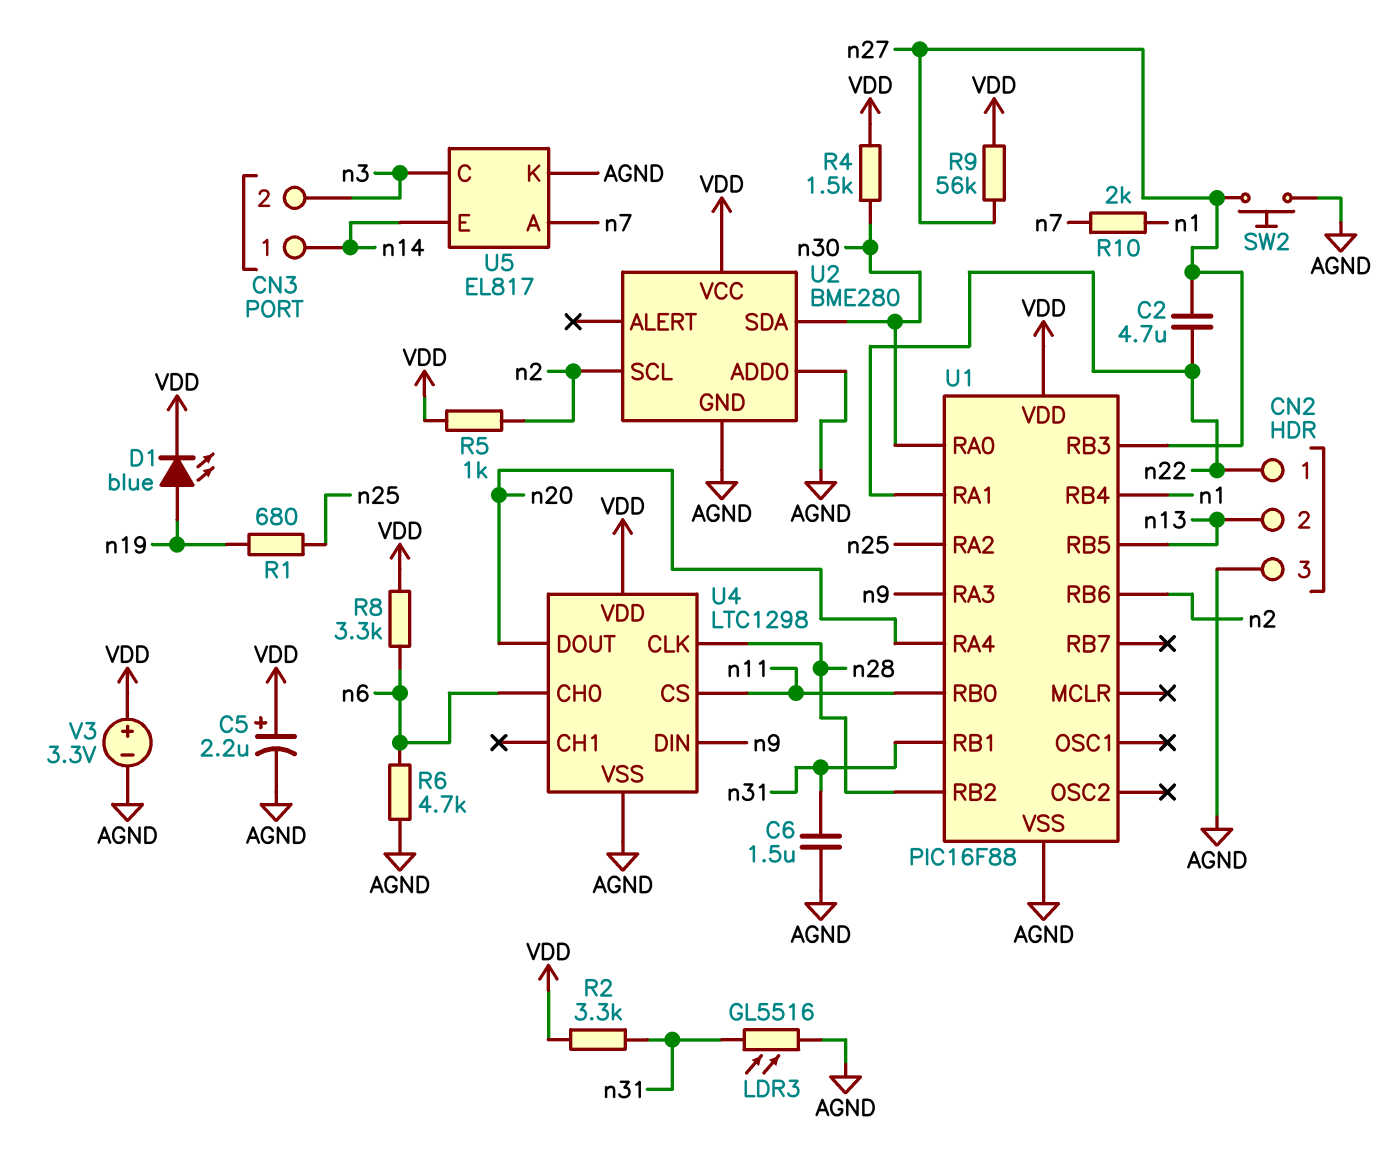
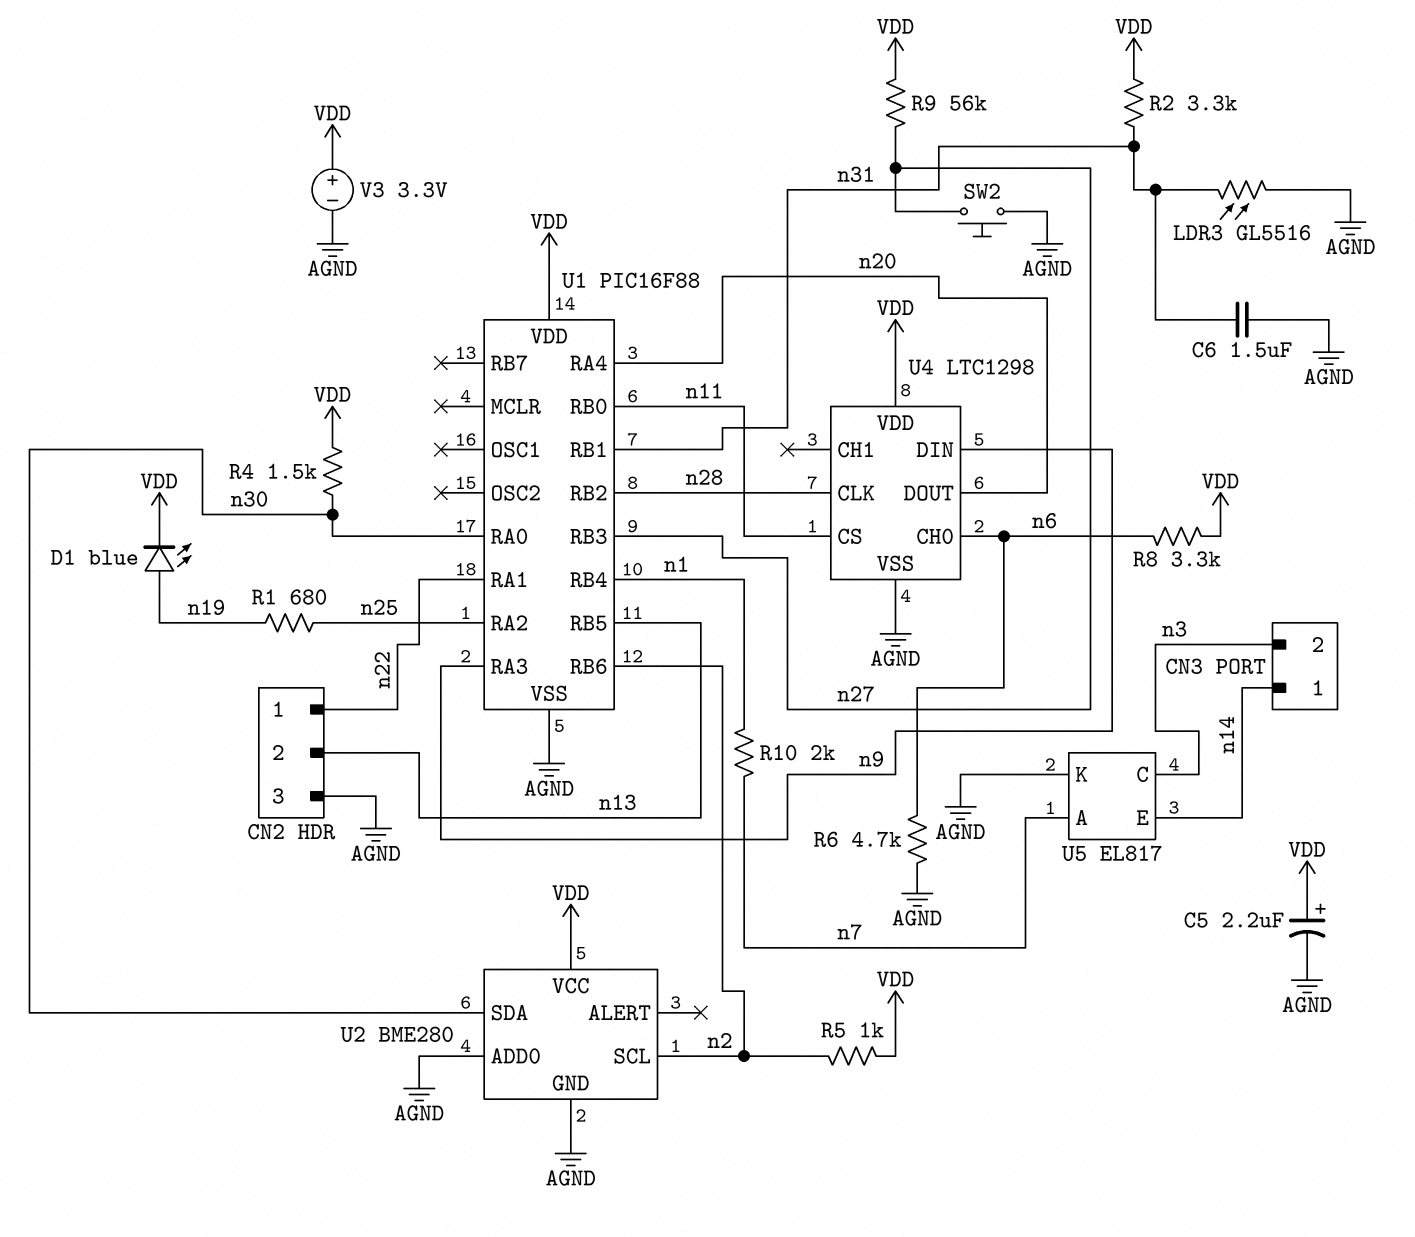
C2: 4.7uF (n22, n27) -> none

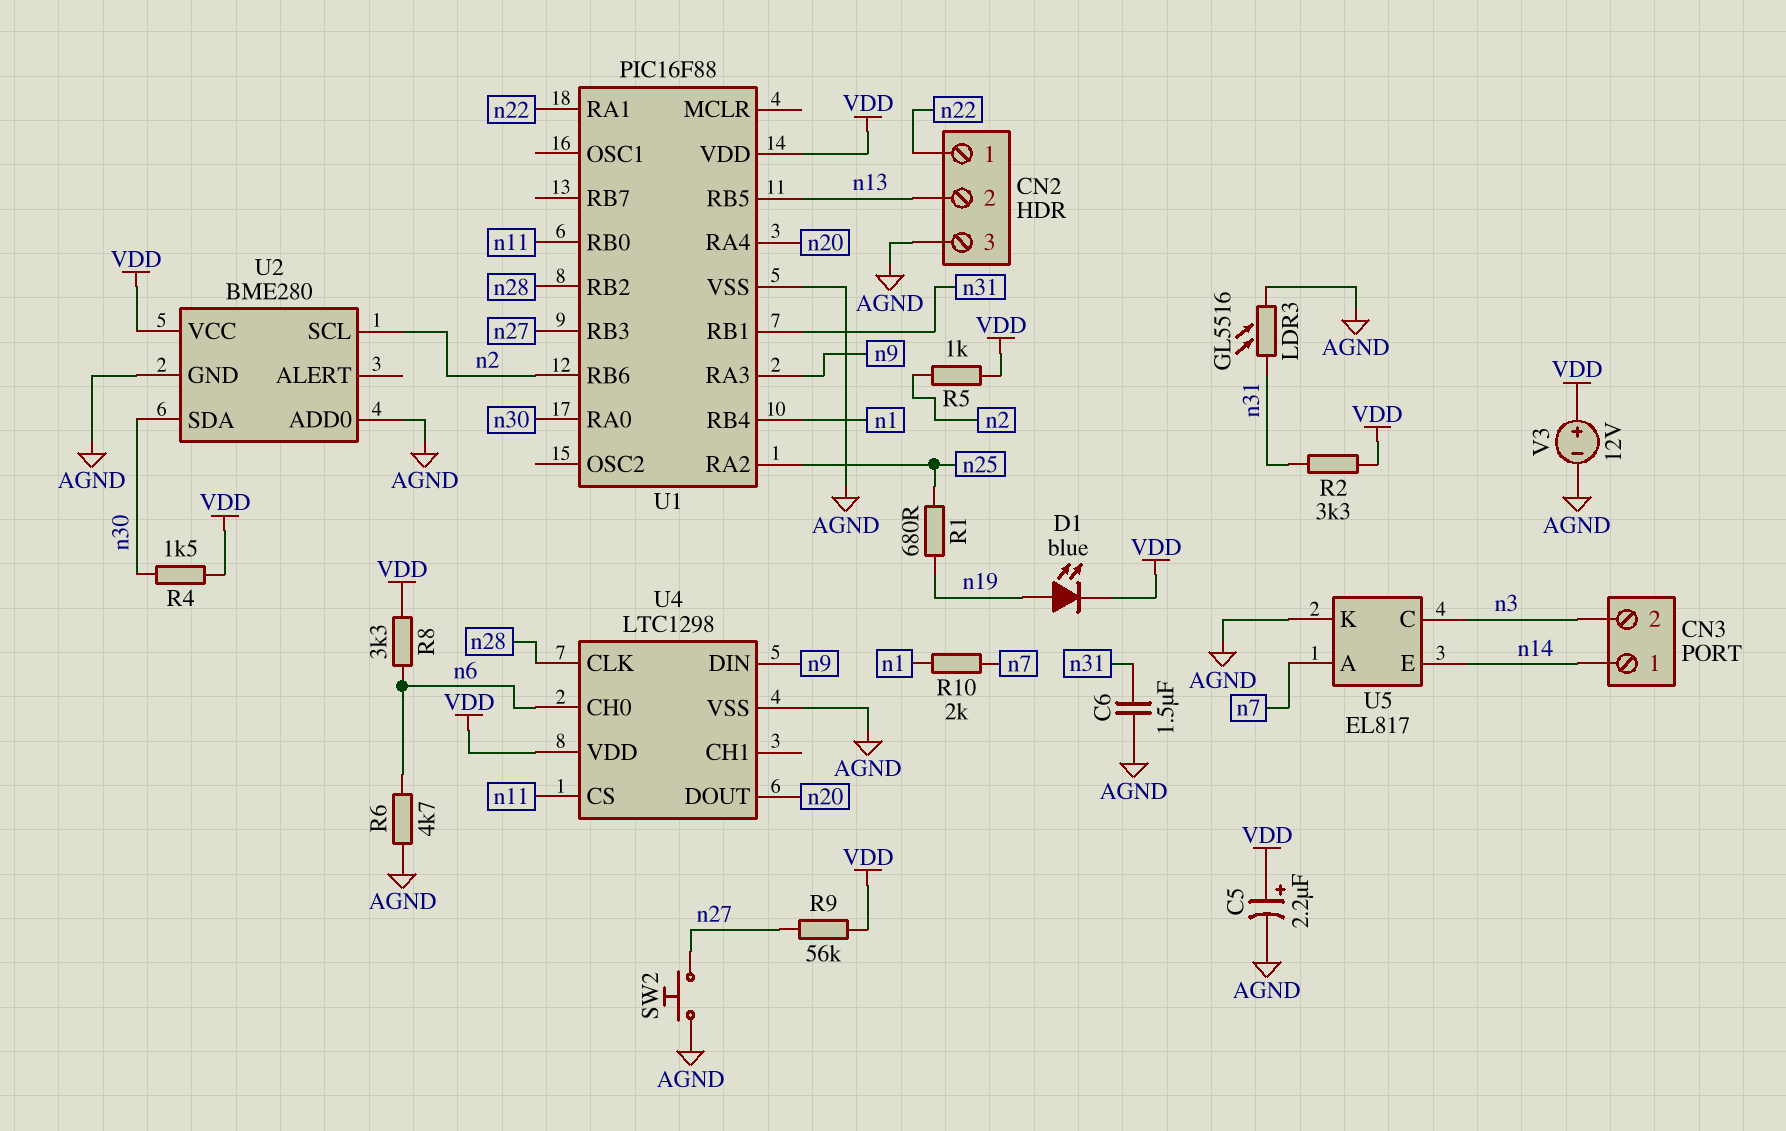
V3: 3.3V (plus VDD, minus AGND) -> 12V (plus VDD, minus AGND)

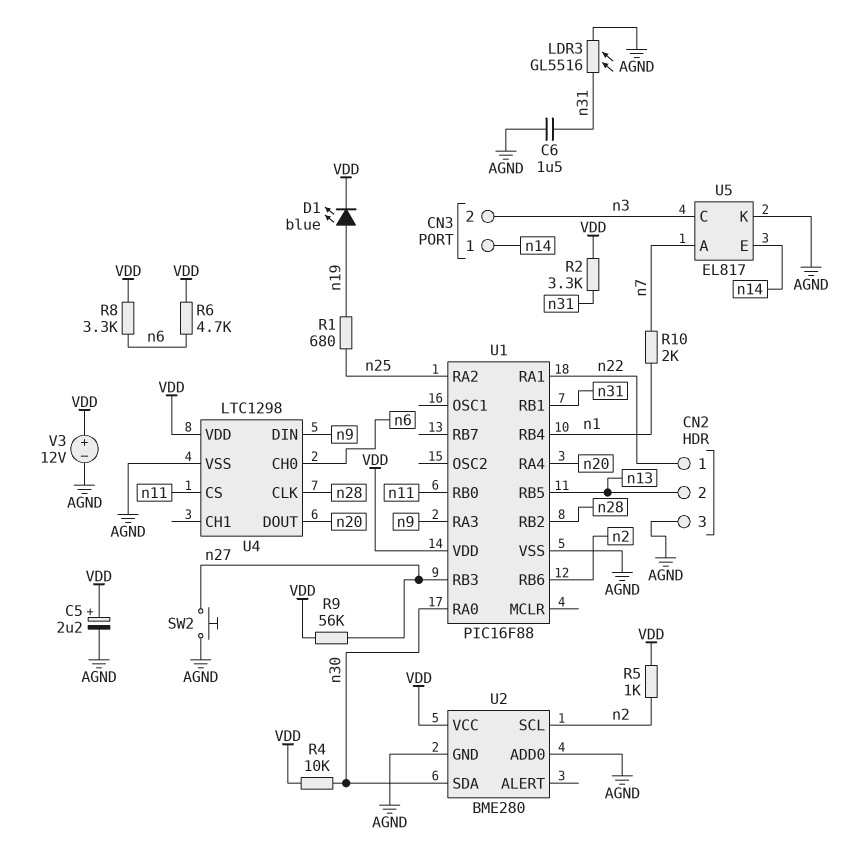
R4: 1.5k (VDD, n30) -> 10k (VDD, n30)
R6: 4.7k (AGND, n6) -> 4.7k (VDD, n6)

